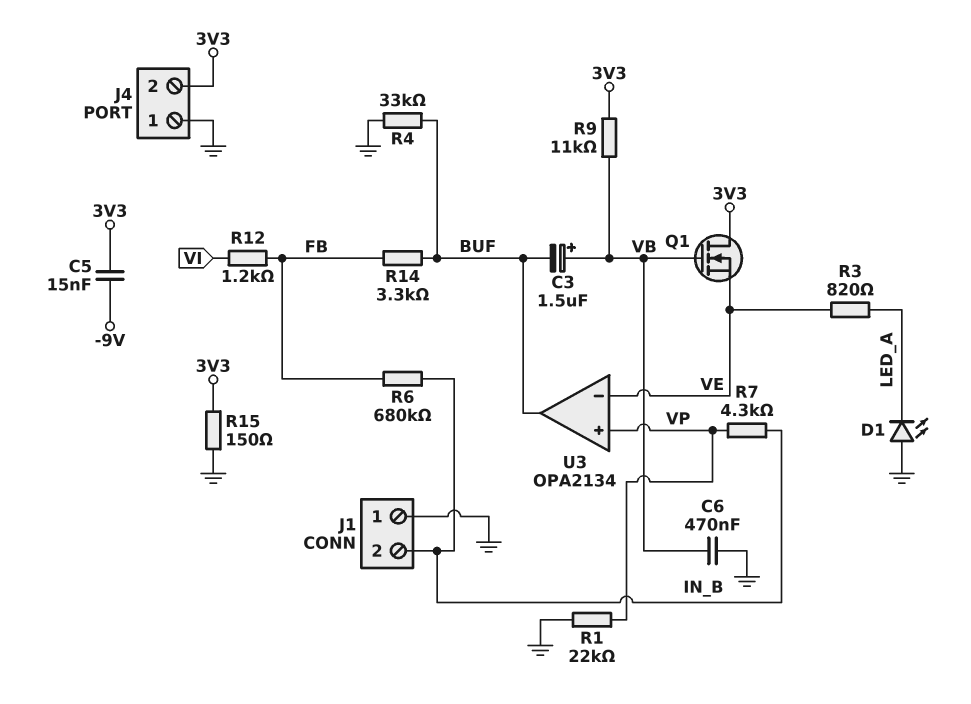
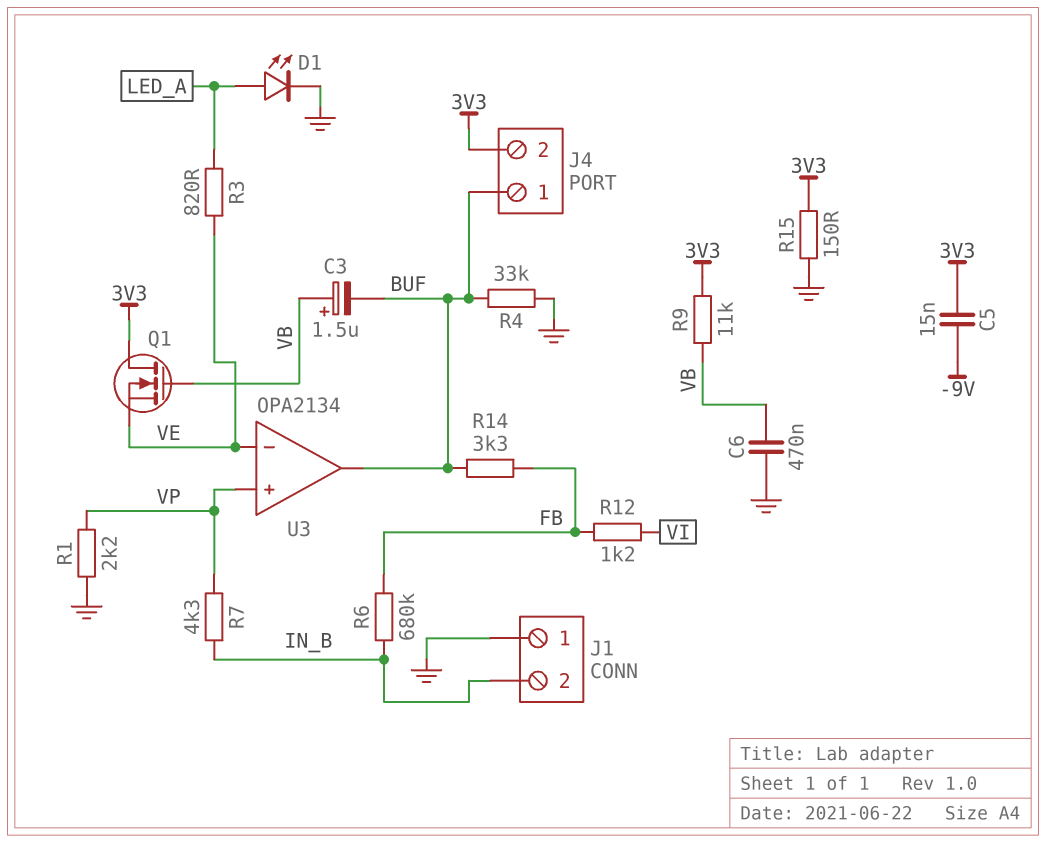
D1: LED (A GND, K LED_A) -> LED (A LED_A, K GND)
J4 pin 1: GND -> BUF
R1: 22k (GND, VP) -> 2.2k (GND, VP)

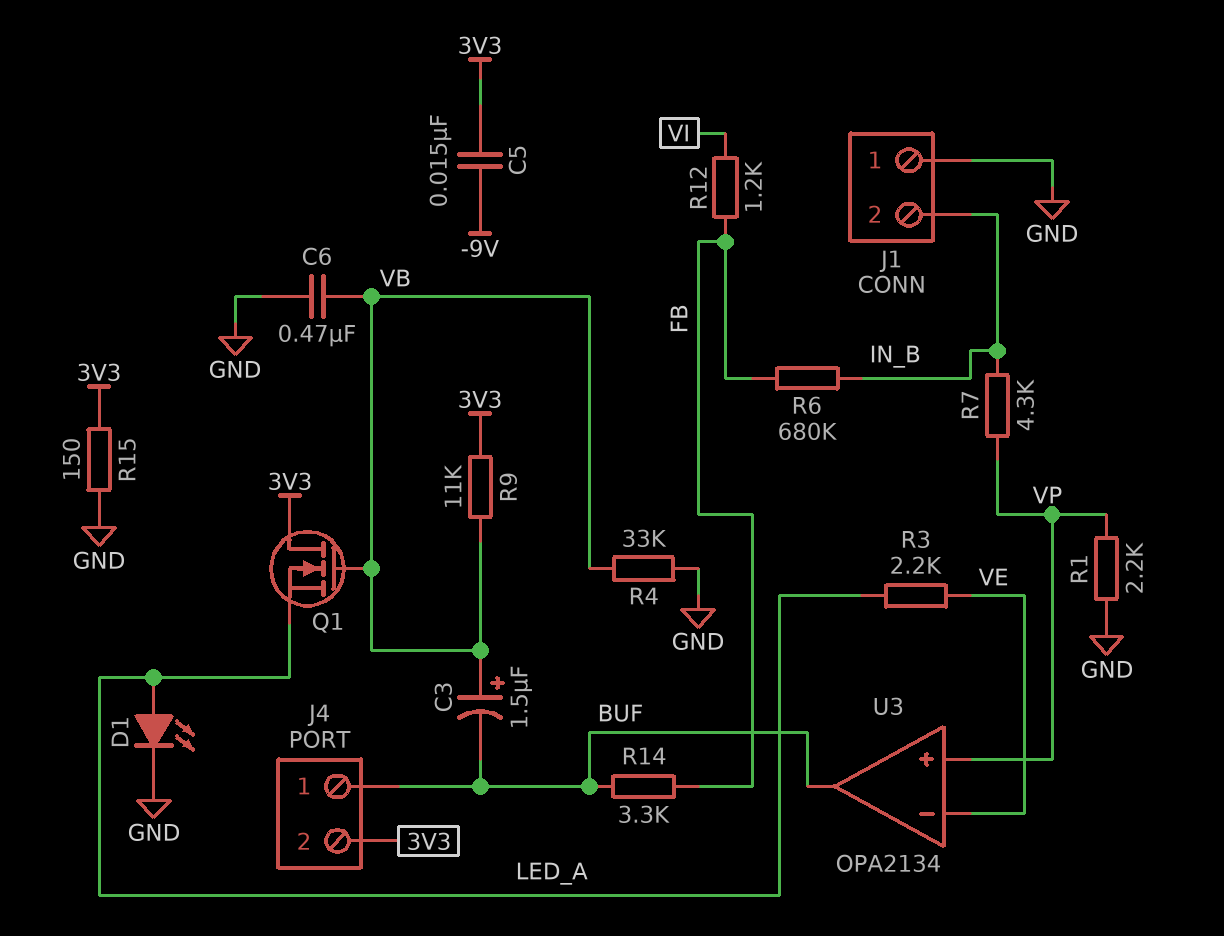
Q1: NMOS (G VB, D 3V3, S VE) -> NMOS (G VB, D 3V3, S LED_A)
R3: 820 (LED_A, VE) -> 2.2k (LED_A, VE)
R4: 33k (BUF, GND) -> 33k (GND, VB)

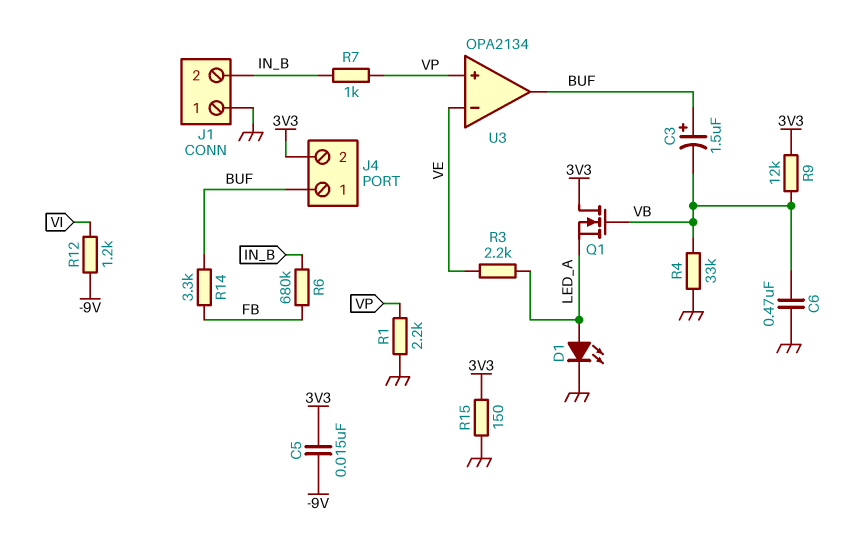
C3: 1.5uF (plus VB, minus BUF) -> 1.5uF (plus BUF, minus VB)
R7: 4.3k (IN_B, VP) -> 1k (IN_B, VP)
R9: 11k (3V3, VB) -> 12k (3V3, VB)
R12: 1.2k (FB, VI) -> 1.2k (-9V, VI)

